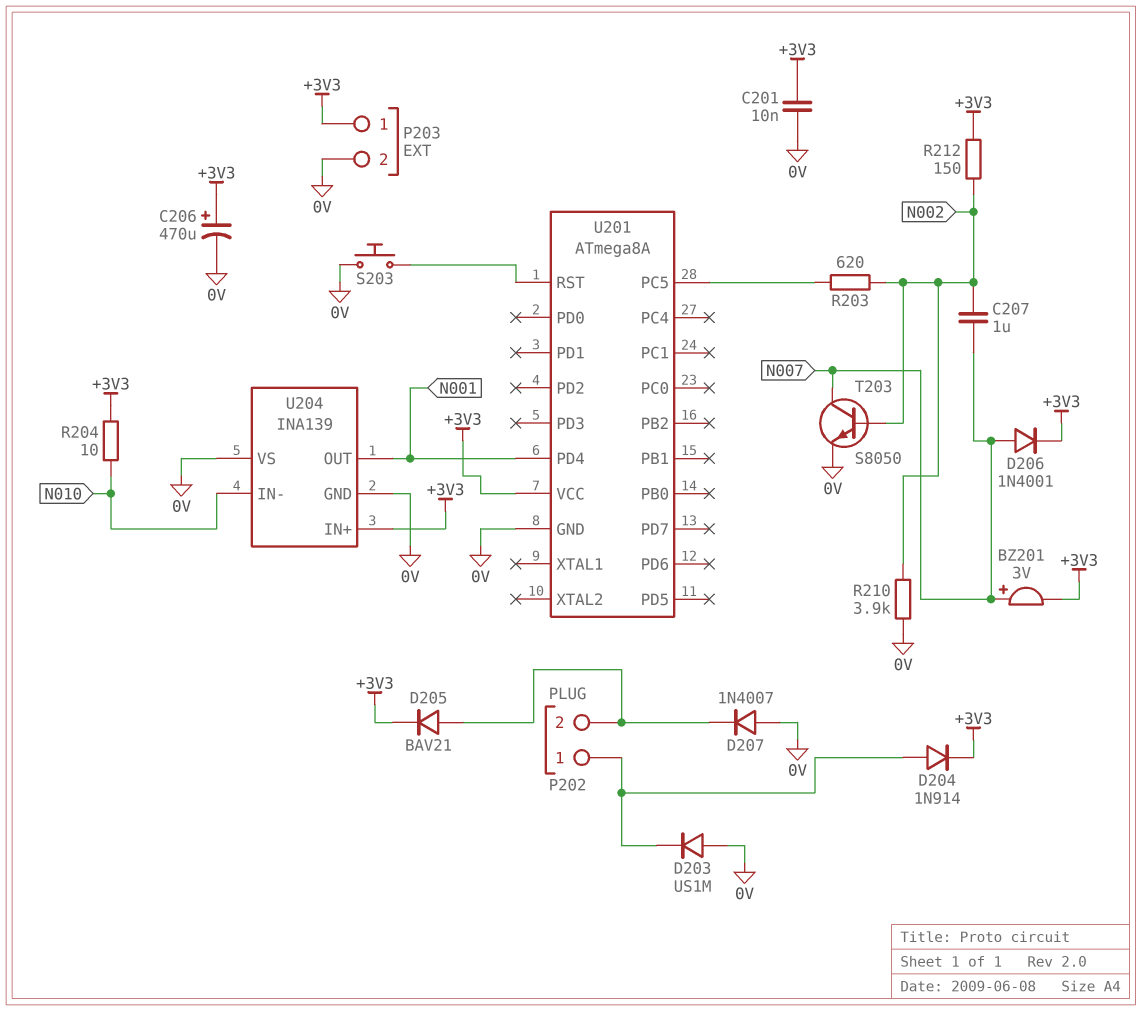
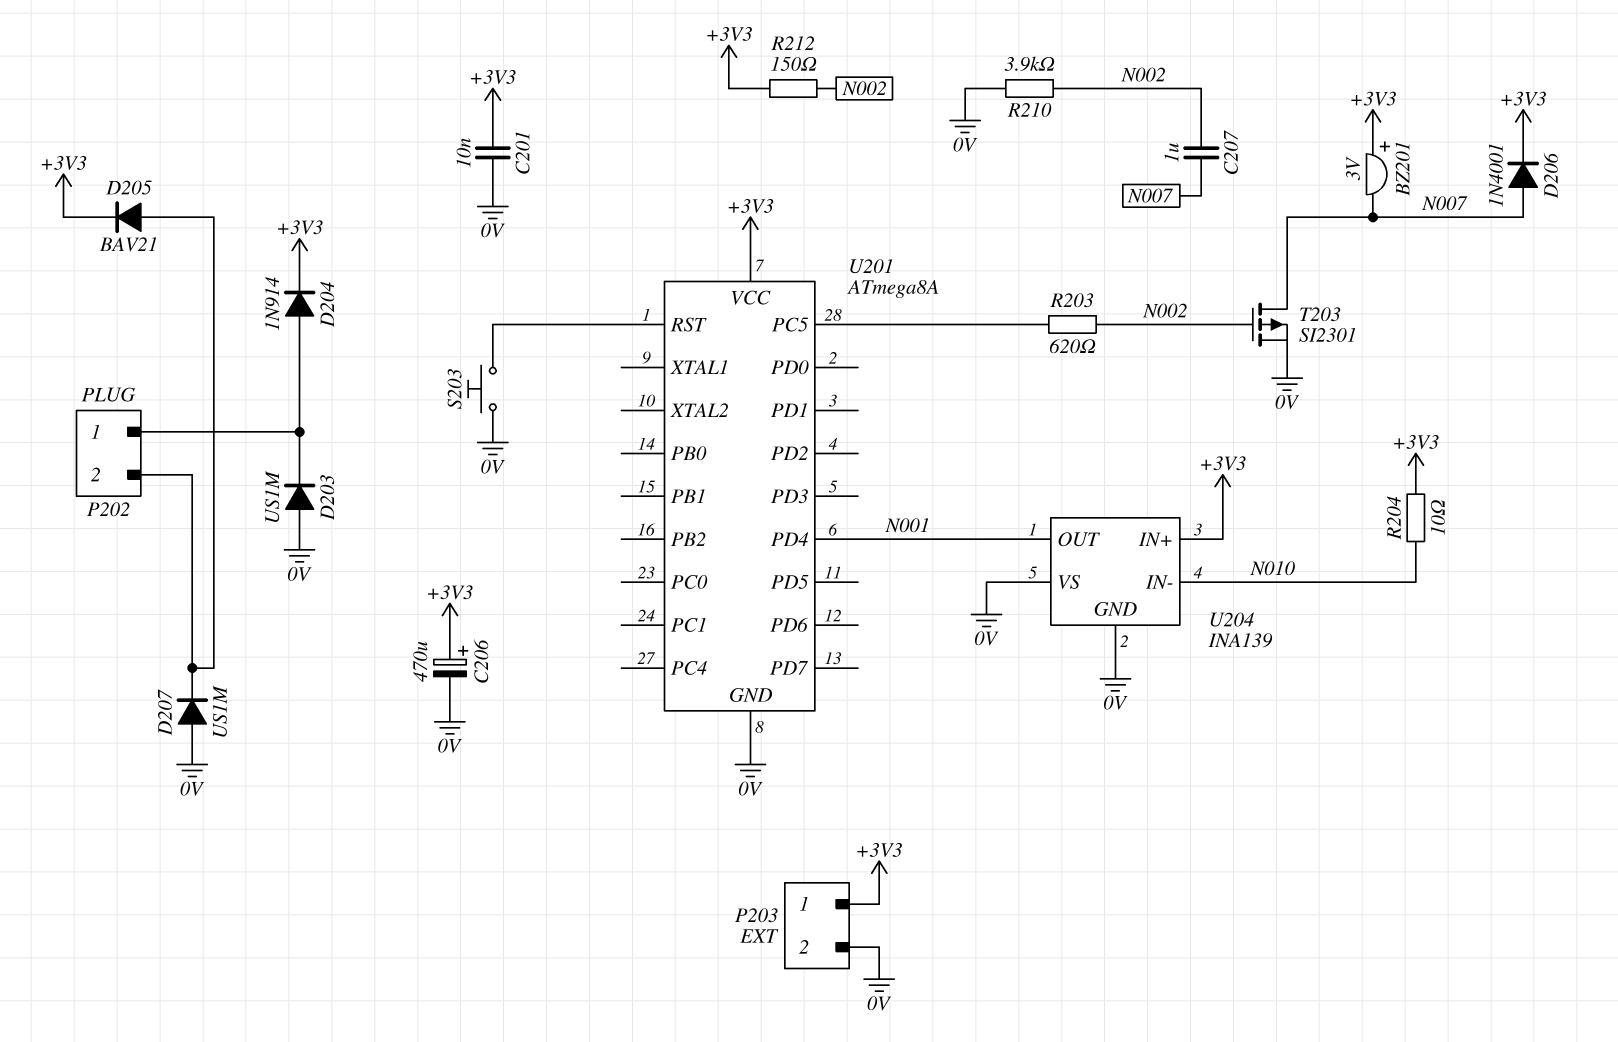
BZ201: buzzer 3V (plus N007, minus +3V3) -> buzzer 3V (plus +3V3, minus N007)
D207: diode 1N4007 (A 0V, K P202/2) -> diode US1M (A 0V, K P202/2)
T203: NPN S8050 (B N002, C N007, E 0V) -> PMOS SI2301 (G N002, D N007, S 0V)

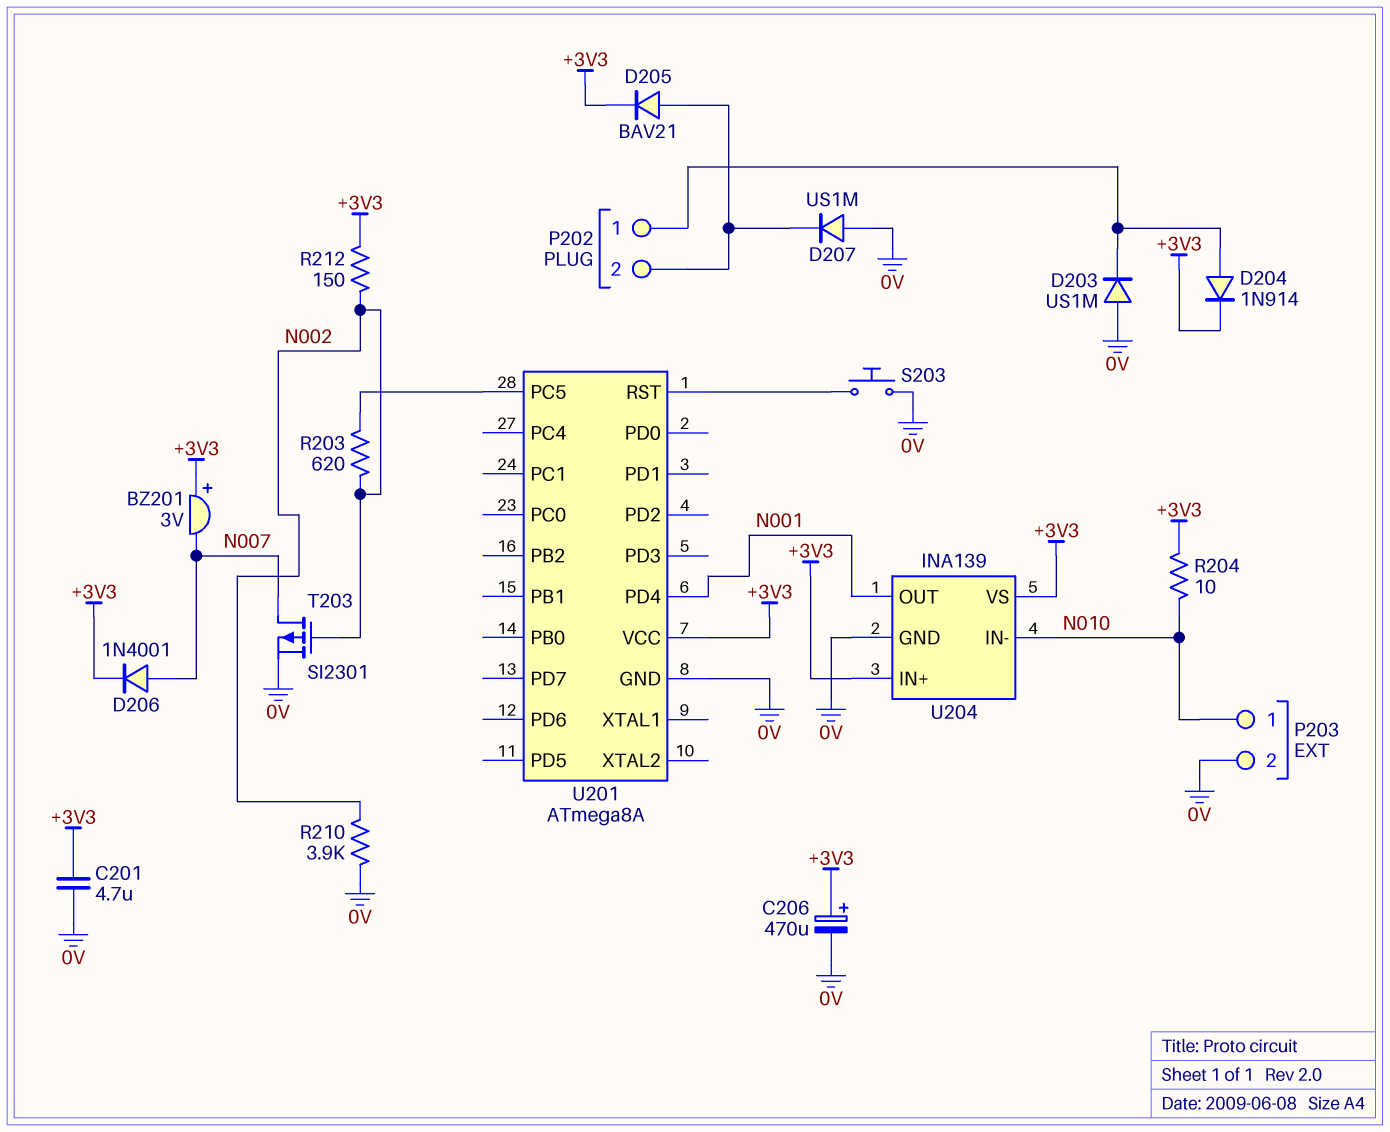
C201: 10nF (+3V3, 0V) -> 4.7uF (+3V3, 0V)
C207: 1uF (N002, N007) -> none
P203 pin 1: +3V3 -> N010
U204 pin VS: 0V -> +3V3

